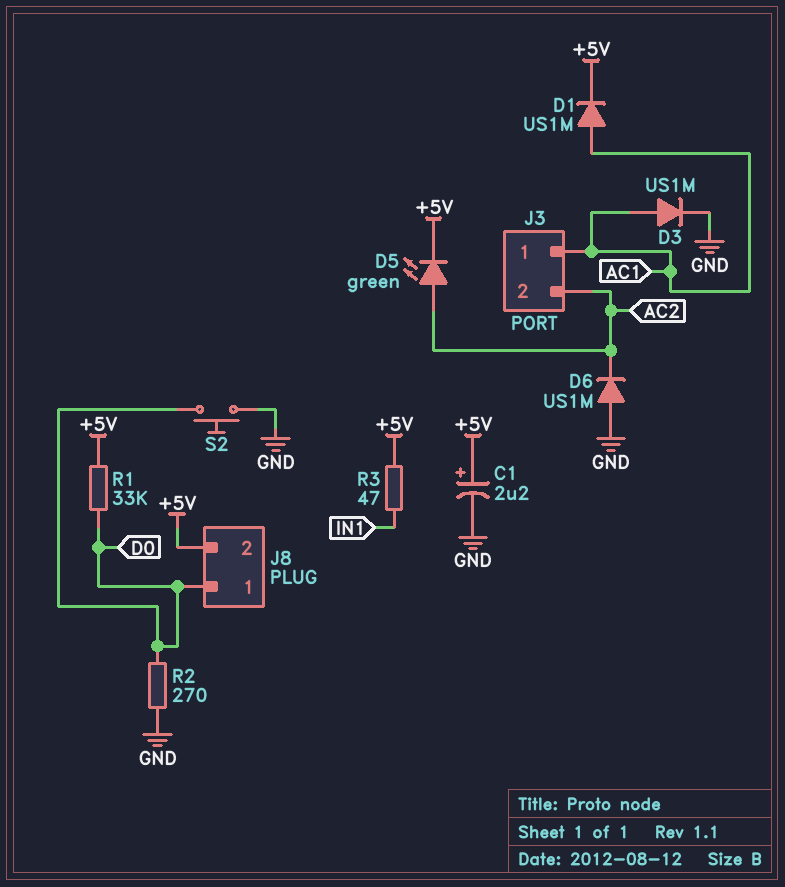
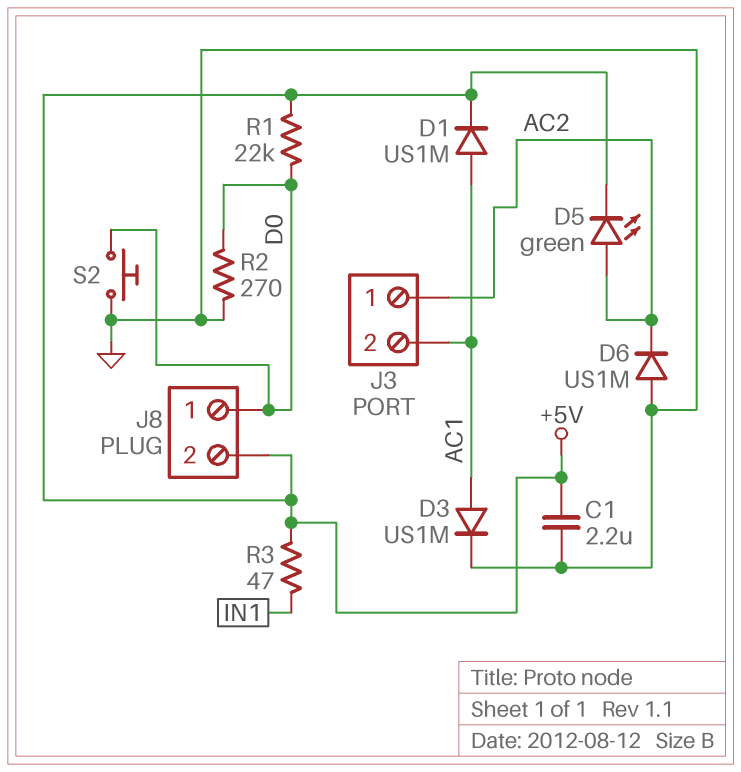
C1: 2.2uF (plus +5V, minus GND) -> 2.2uF (+5V, GND)
J3 pin 1: AC1 -> AC2
J3 pin 2: AC2 -> AC1
R1: 33k (+5V, D0) -> 22k (+5V, D0)

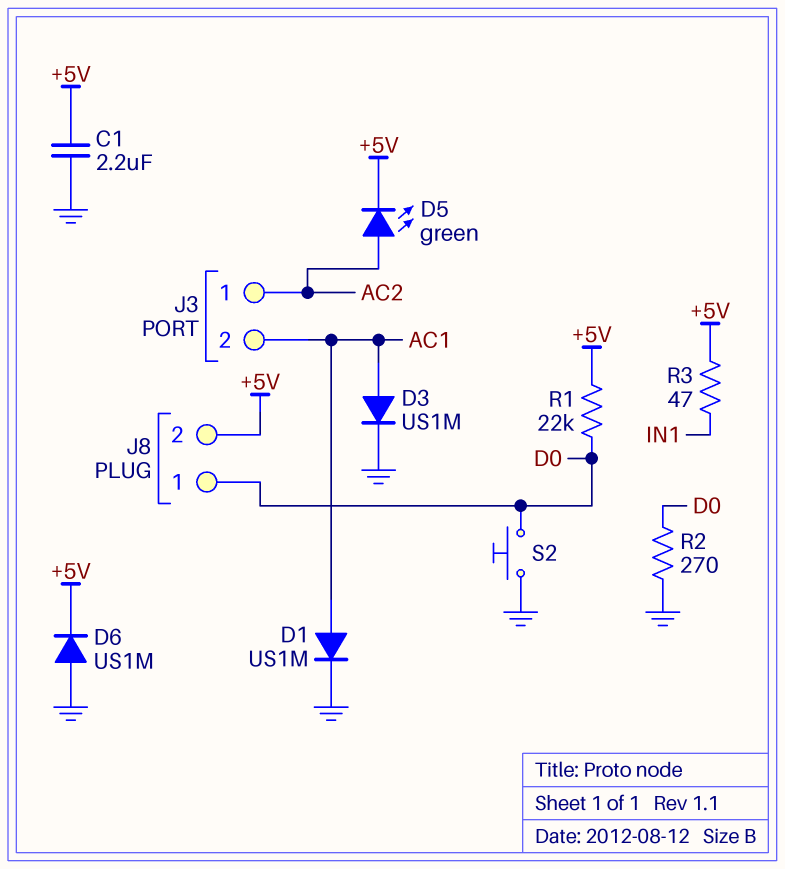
D1: diode US1M (A AC1, K +5V) -> diode US1M (A AC1, K GND)
D6: diode US1M (A GND, K AC2) -> diode US1M (A GND, K +5V)

